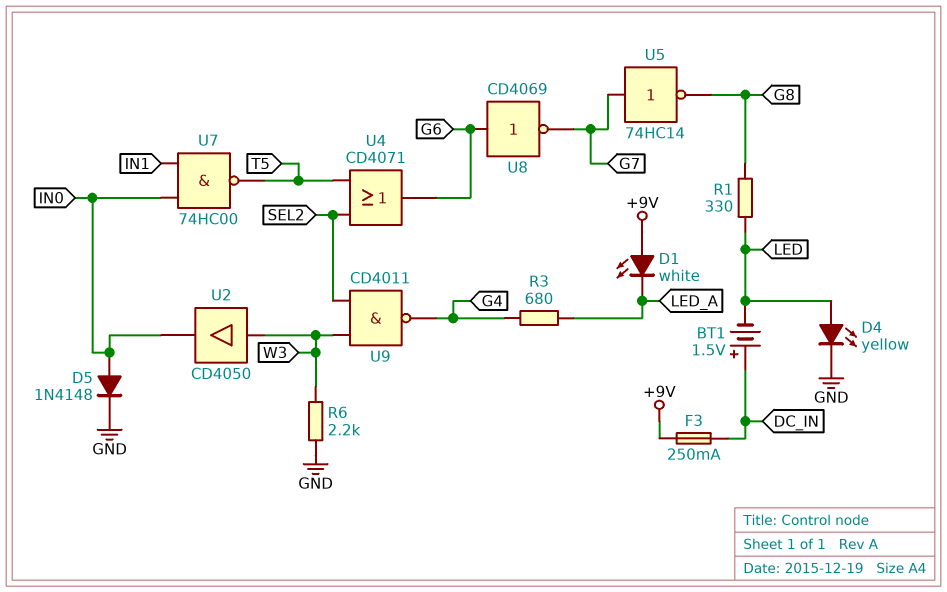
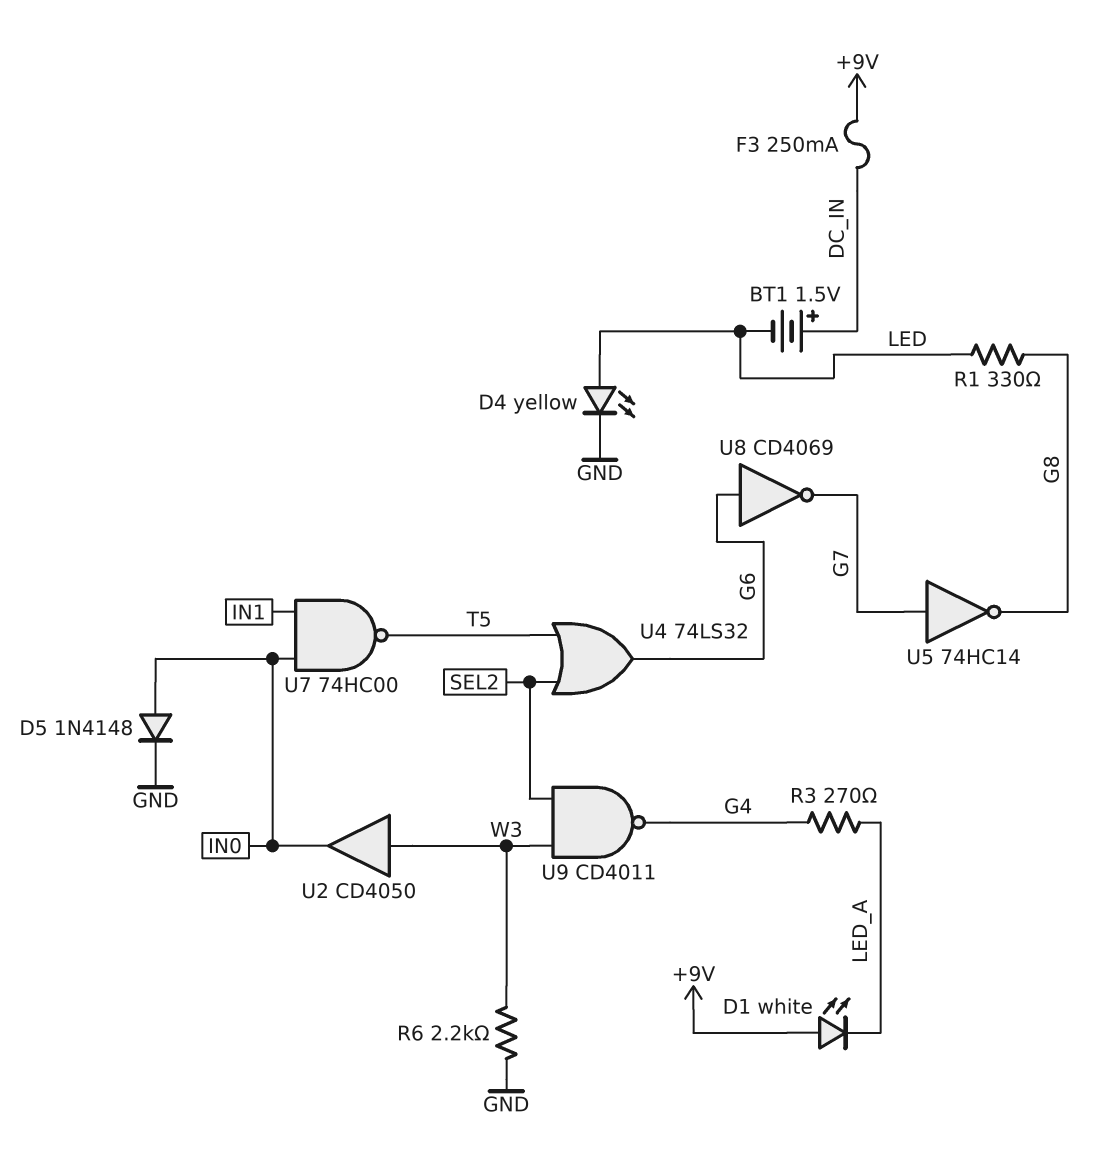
R3: 680 (G4, LED_A) -> 270 (G4, LED_A)
U4: OR CD4071 (in SEL2, in T5, out G6) -> OR 74LS32 (in SEL2, in T5, out G6)

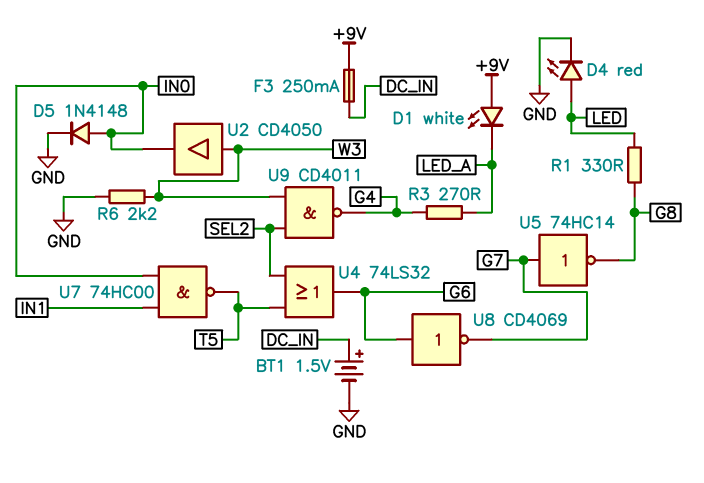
BT1: 1.5V (plus DC_IN, minus LED) -> 1.5V (plus DC_IN, minus GND)
D4: LED yellow (A LED, K GND) -> LED red (A LED, K GND)

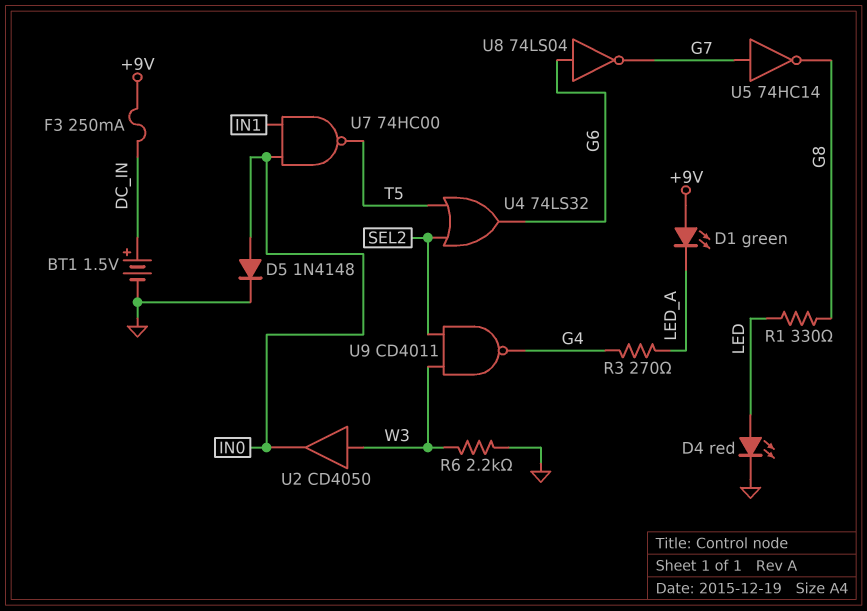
D1: LED white (A +9V, K LED_A) -> LED green (A +9V, K LED_A)
U8: NOT CD4069 (in G6, out G7) -> NOT 74LS04 (in G6, out G7)

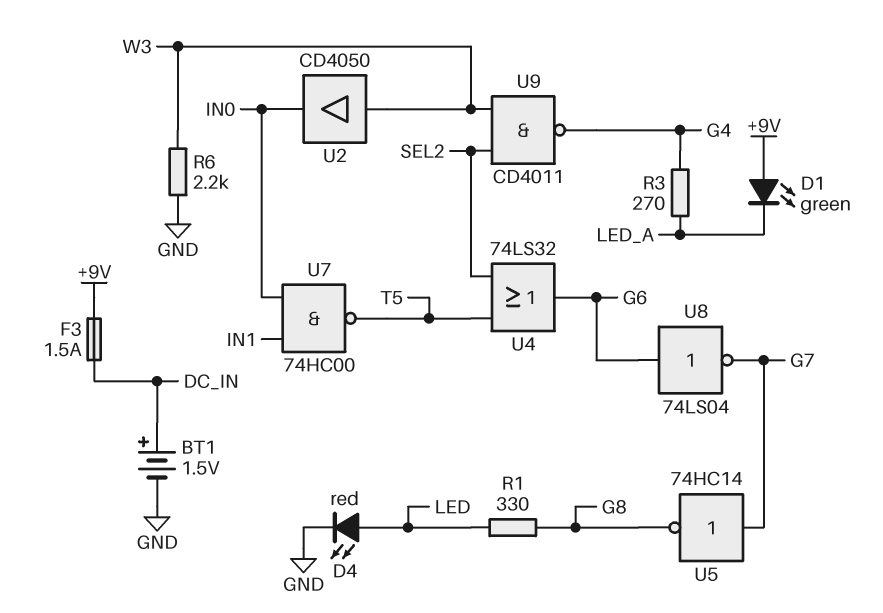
D5: diode 1N4148 (A IN0, K GND) -> none
F3: 250mA (+9V, DC_IN) -> 1.5A (+9V, DC_IN)

